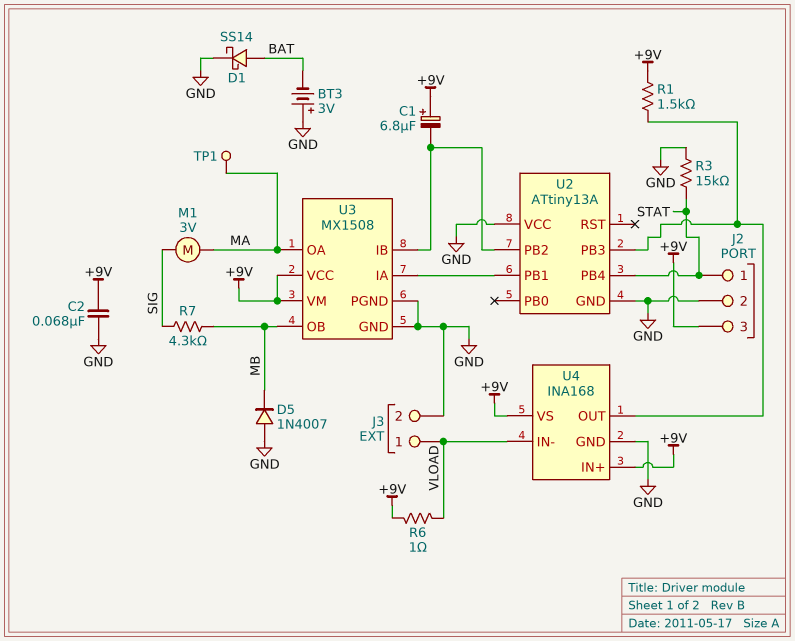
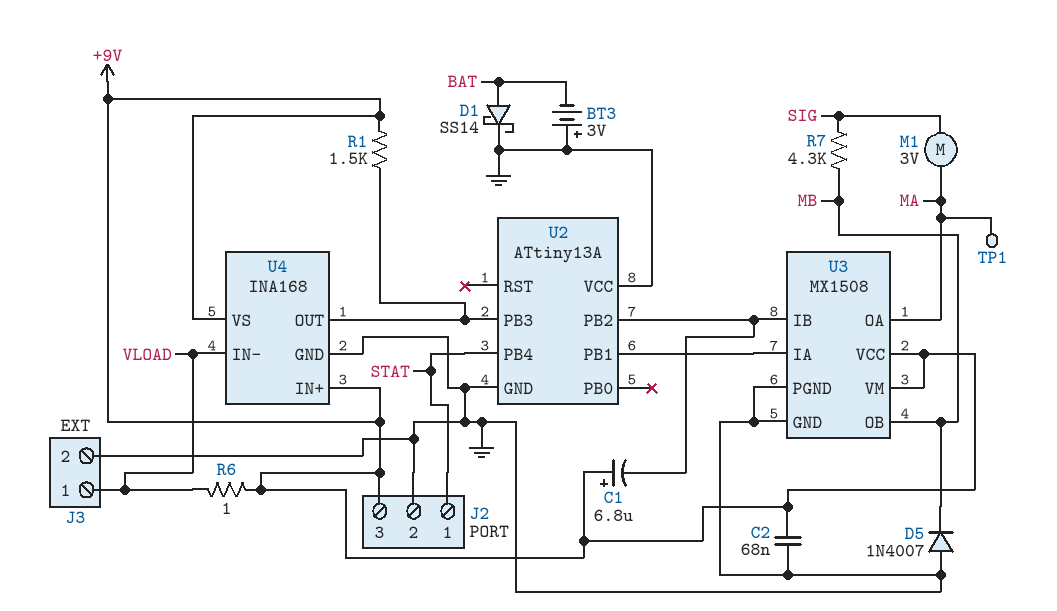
R3: 15k (GND, STAT) -> none

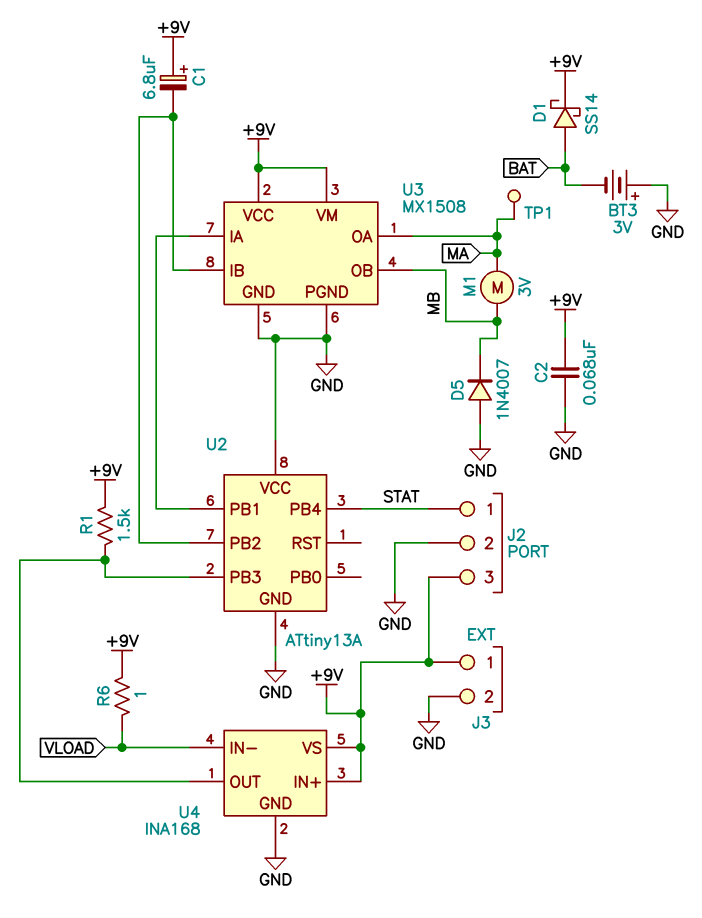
D1: schottky SS14 (A BAT, K GND) -> schottky SS14 (A BAT, K +9V)
J3 pin 1: VLOAD -> +9V
M1: motor 3V (MA, SIG) -> motor 3V (MA, MB)
R7: 4.3k (MB, SIG) -> none

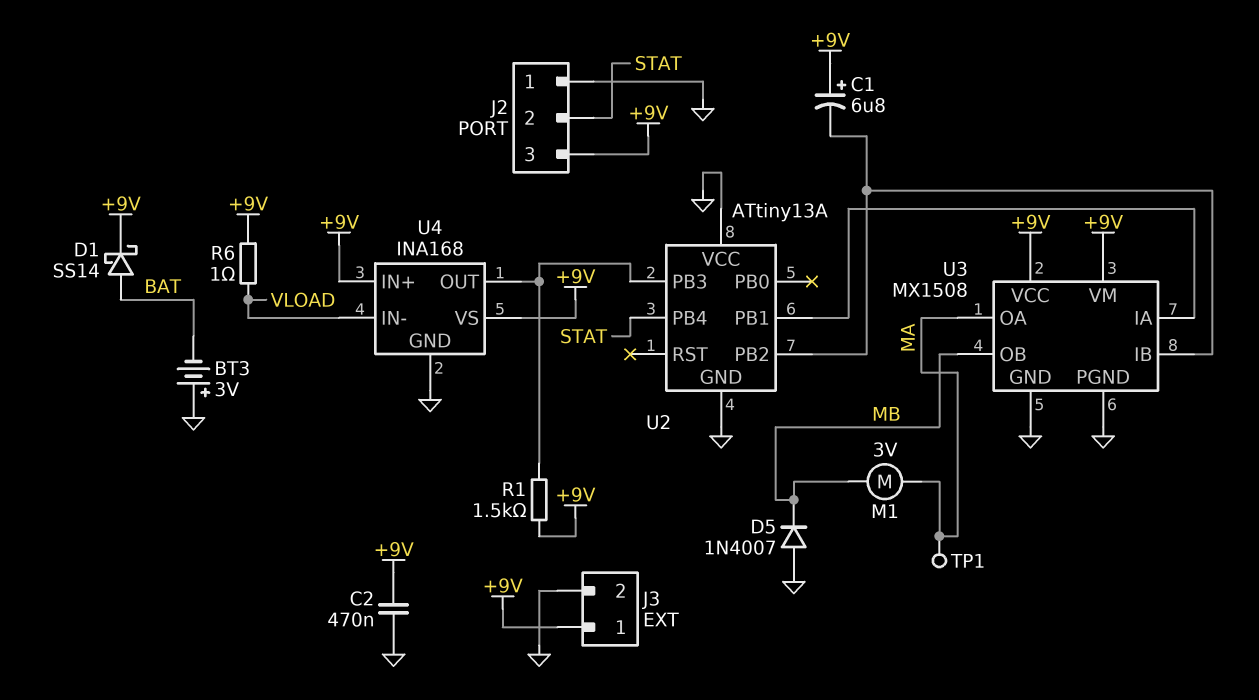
C2: 68nF (+9V, GND) -> 470nF (+9V, GND)
J2 pin 1: STAT -> GND
J2 pin 2: GND -> STAT

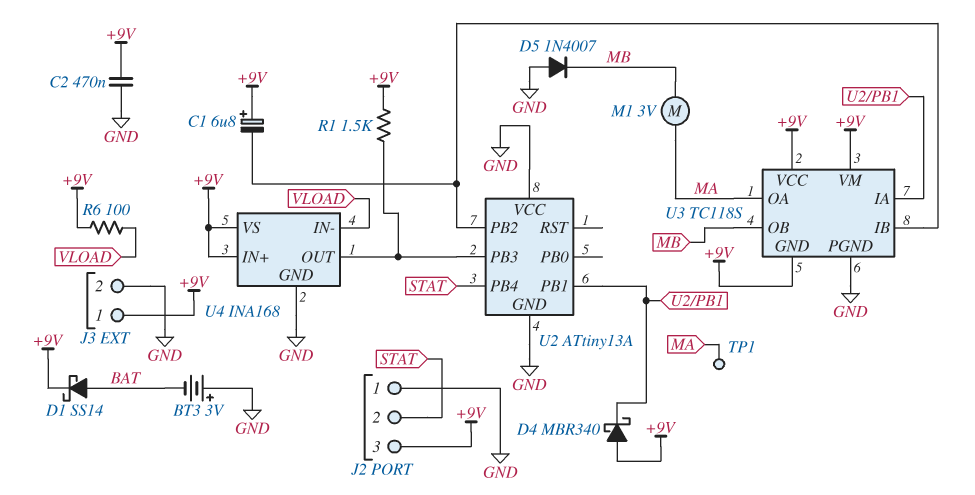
D4: none -> schottky MBR340 (A +9V, K U2/PB1)
R6: 1 (+9V, VLOAD) -> 100 (+9V, VLOAD)
U3: MX1508 -> TC118S
U3 pin GND: GND -> +9V

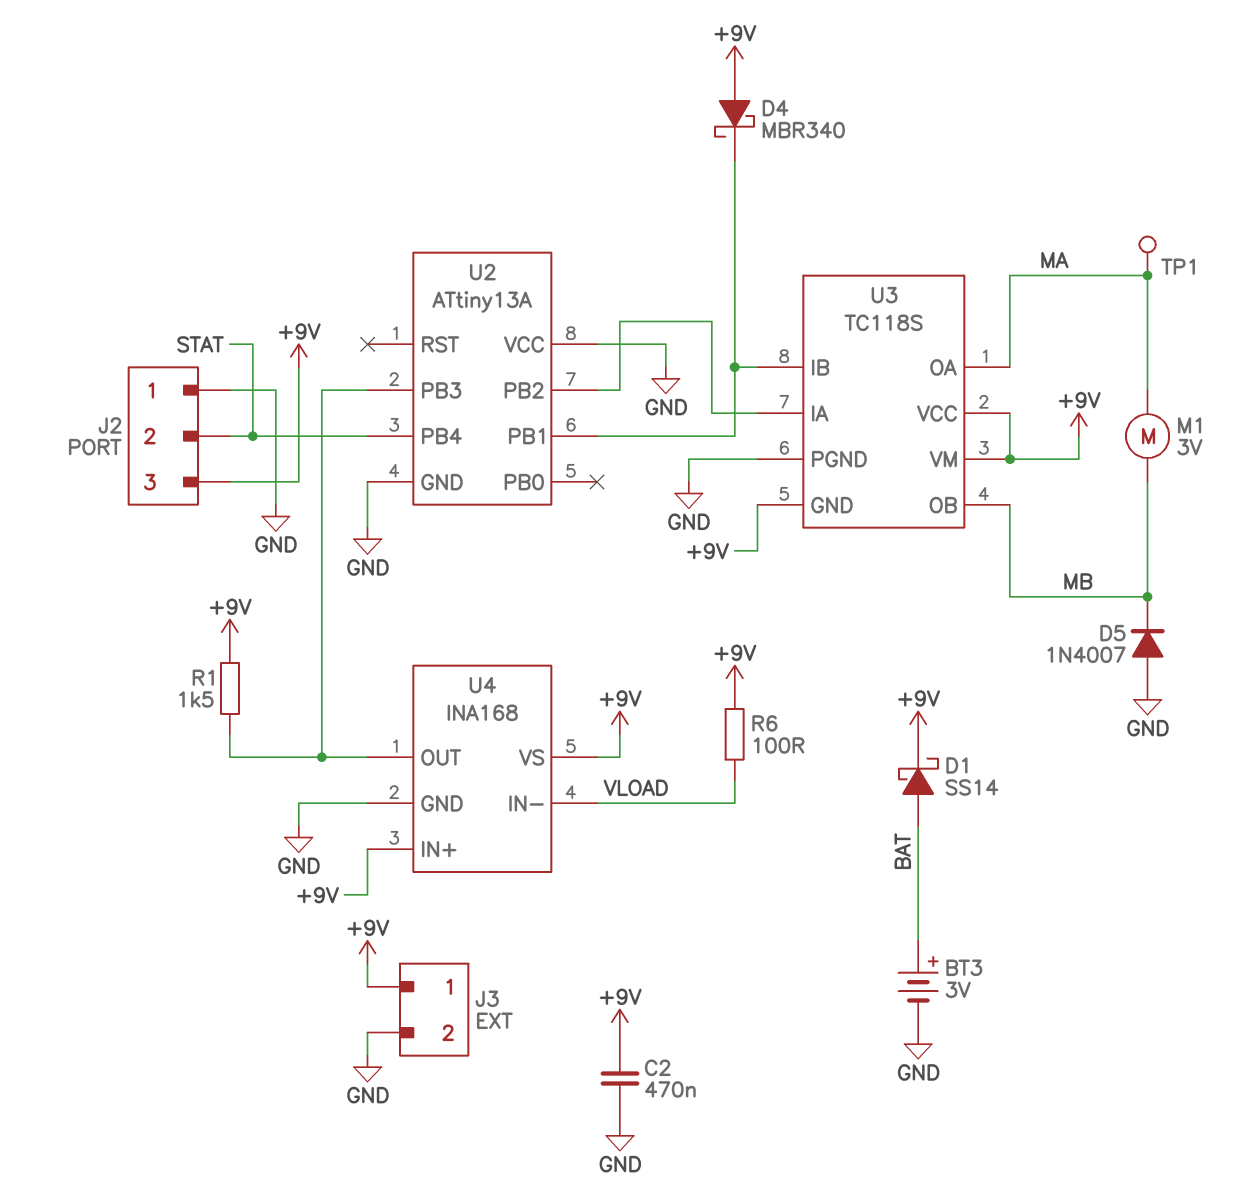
BT3: 3V (plus GND, minus BAT) -> 3V (plus BAT, minus GND)
C1: 6.8uF (plus +9V, minus U2/PB2) -> none
U3 pin IA: U2/PB1 -> U2/PB2
U3 pin IB: U2/PB2 -> U2/PB1

